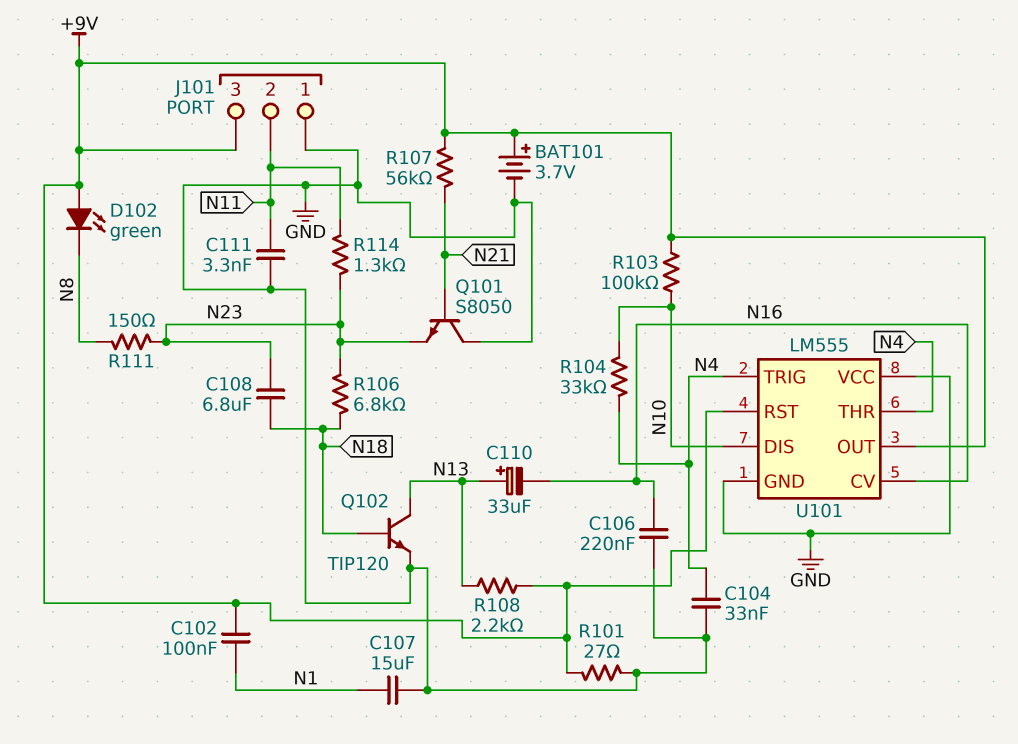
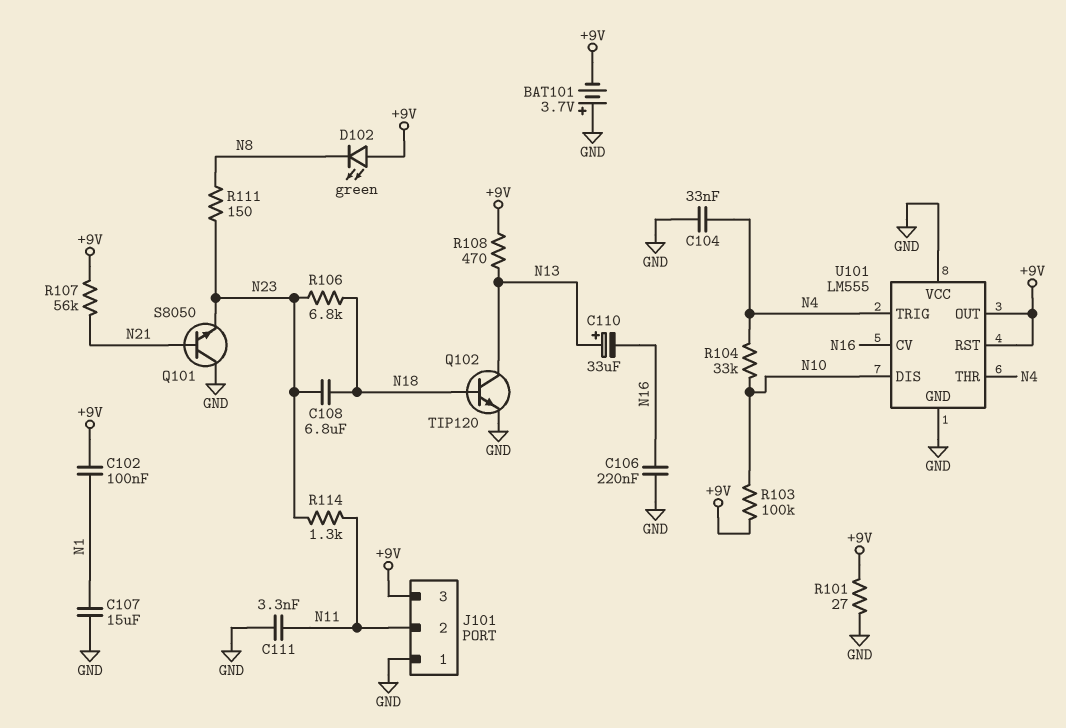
BAT101: 3.7V (plus +9V, minus GND) -> 3.7V (plus GND, minus +9V)
R108: 2.2k (+9V, N13) -> 470 (+9V, N13)

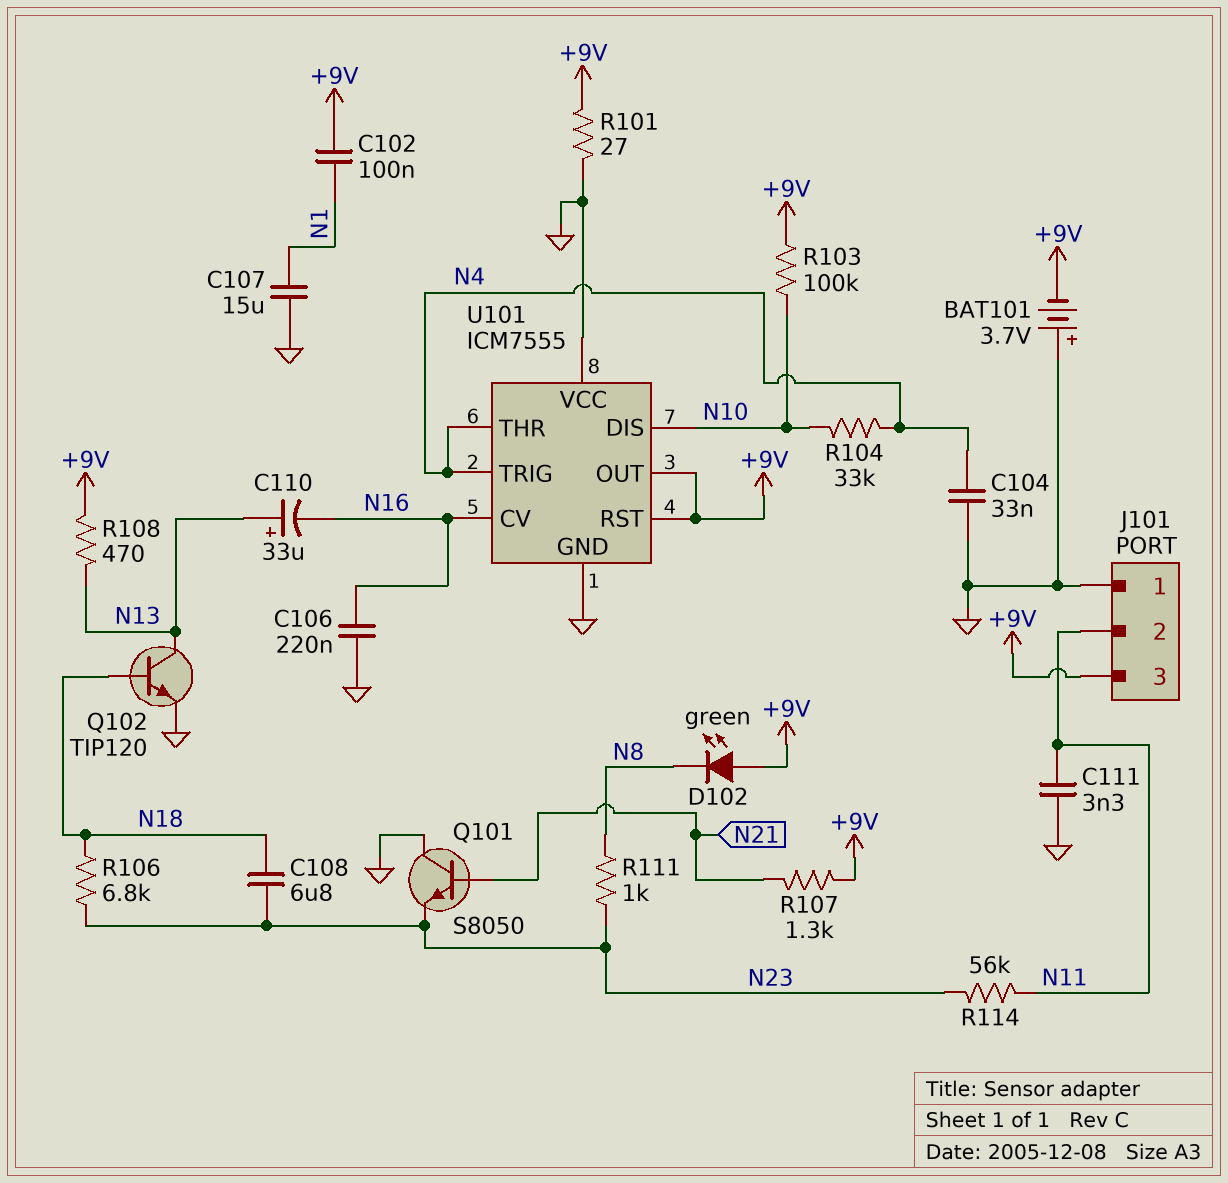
R107: 56k (+9V, N21) -> 1.3k (+9V, N21)
R111: 150 (N8, N23) -> 1k (N8, N23)
R114: 1.3k (N11, N23) -> 56k (N11, N23)
U101: LM555 -> ICM7555

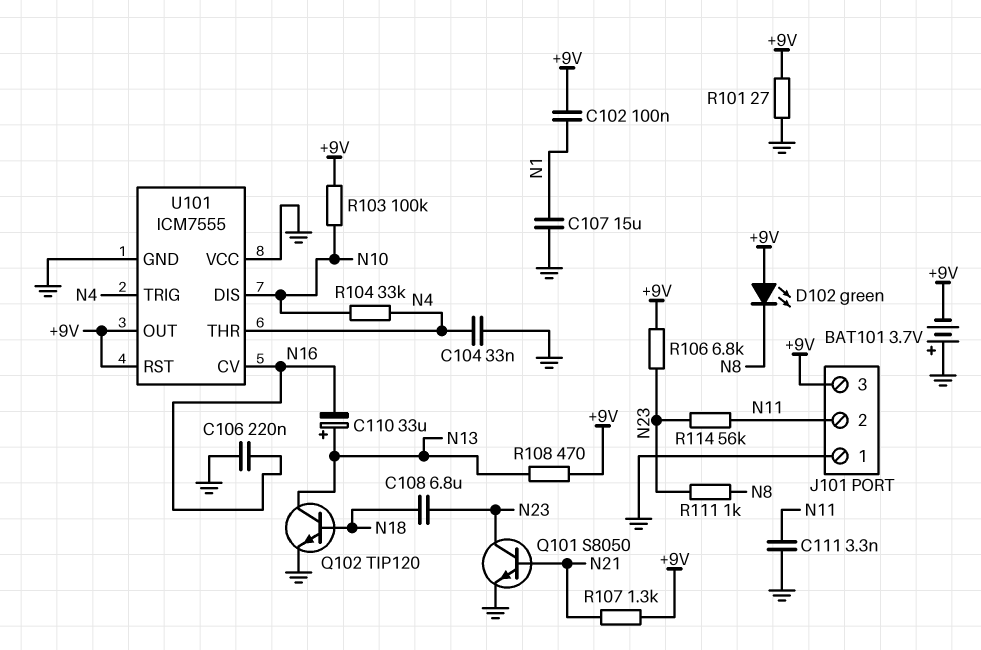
Q101: NPN S8050 (B N21, C GND, E N23) -> NPN S8050 (B N21, C N23, E GND)
R106: 6.8k (N18, N23) -> 6.8k (+9V, N23)

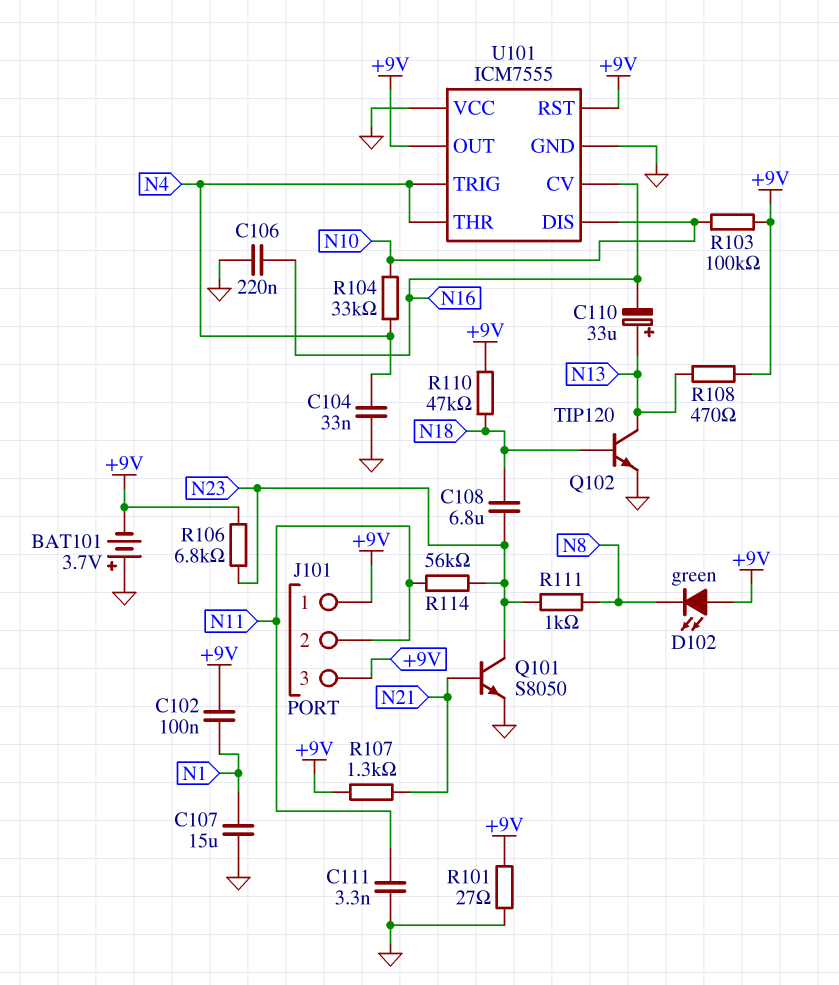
J101 pin 1: GND -> +9V
R110: none -> 47k (+9V, N18)

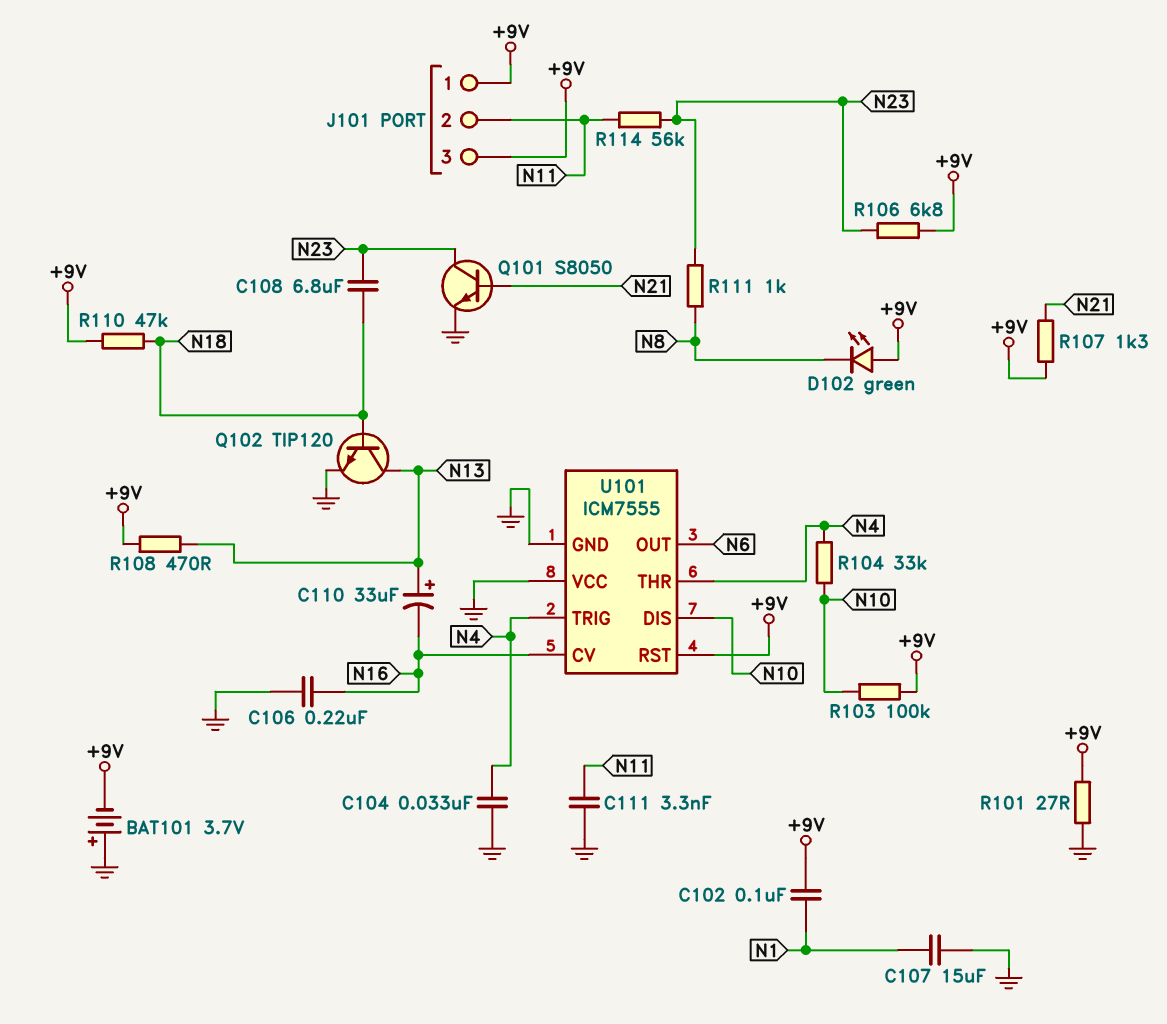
U101 pin OUT: +9V -> N6

